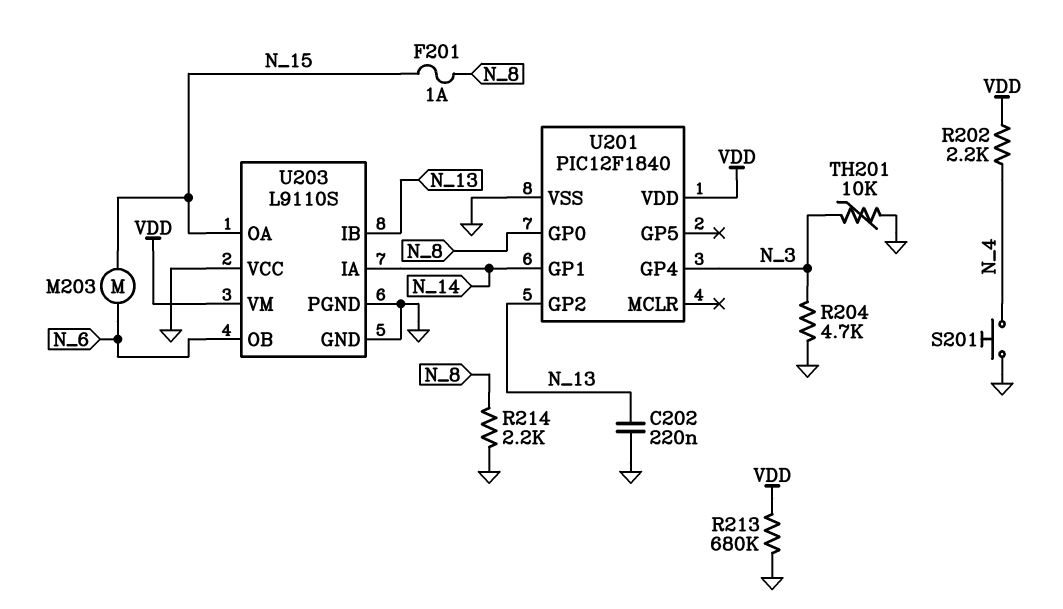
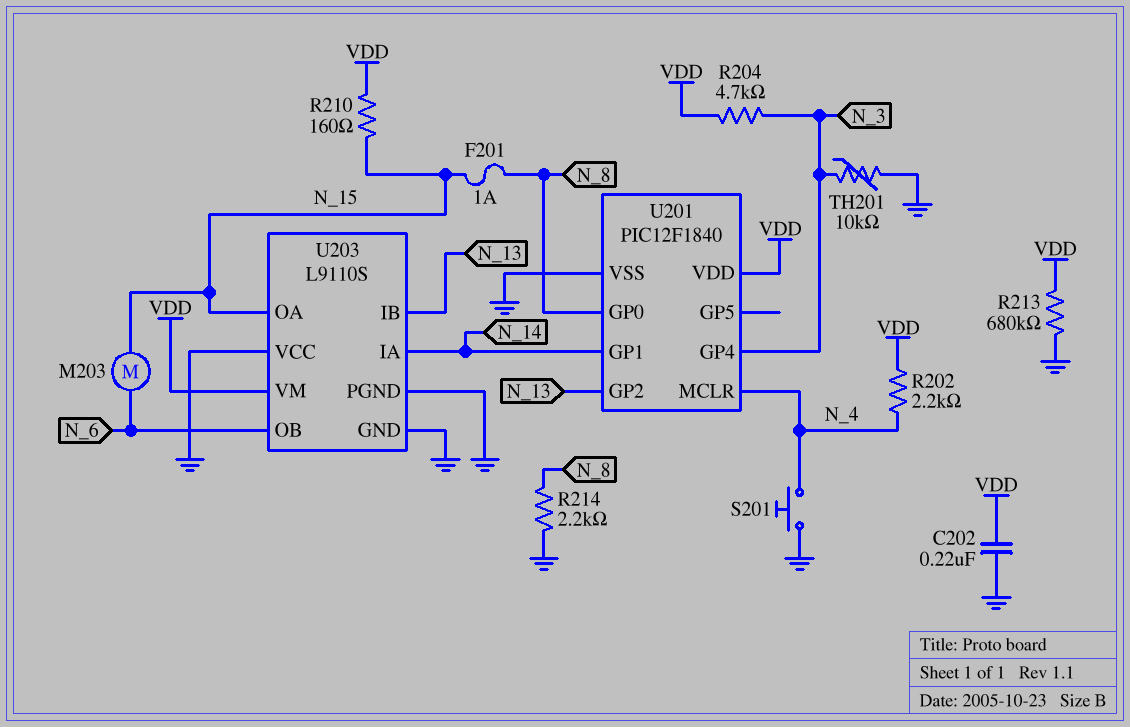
C202: 220nF (GND, N_13) -> 220nF (GND, VDD)
R204: 4.7k (GND, N_3) -> 4.7k (N_3, VDD)
R210: none -> 160 (N_15, VDD)
U201 pin MCLR: none -> N_4

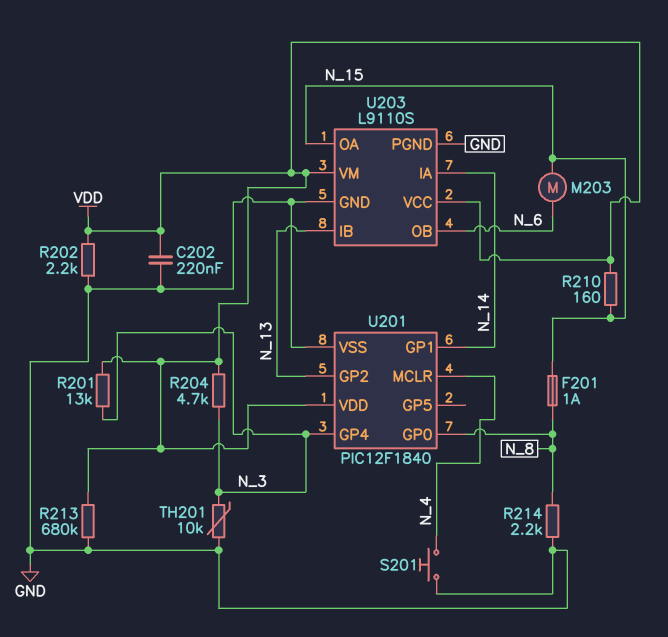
R201: none -> 13k (N_3, VDD)
R202: 2.2k (N_4, VDD) -> 2.2k (GND, VDD)
U203 pin VCC: GND -> VDD

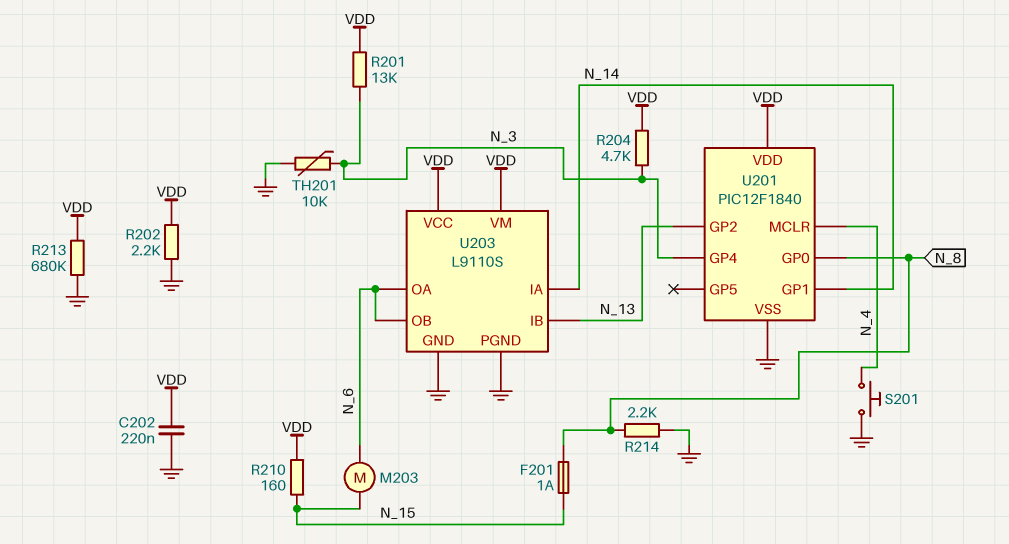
U203 pin OA: N_15 -> N_6

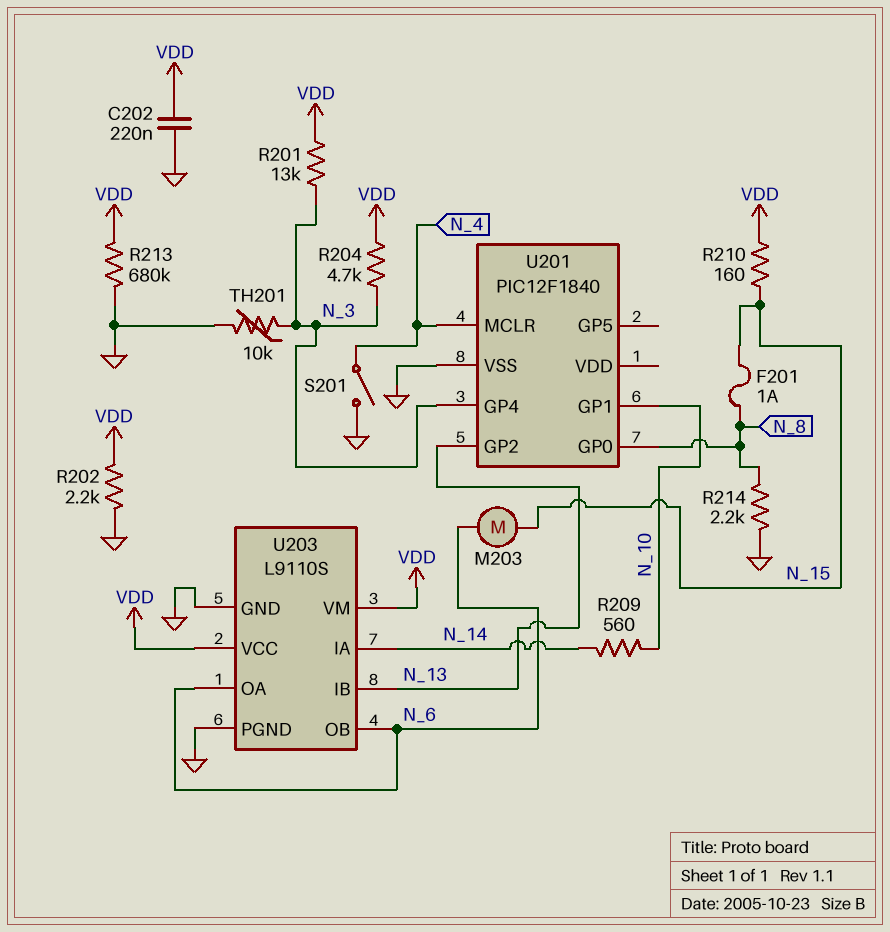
R209: none -> 560 (N_10, N_14)
S201: button (GND, N_4) -> switch (GND, N_4)
U201 pin GP1: N_14 -> N_10
U201 pin VDD: VDD -> none

